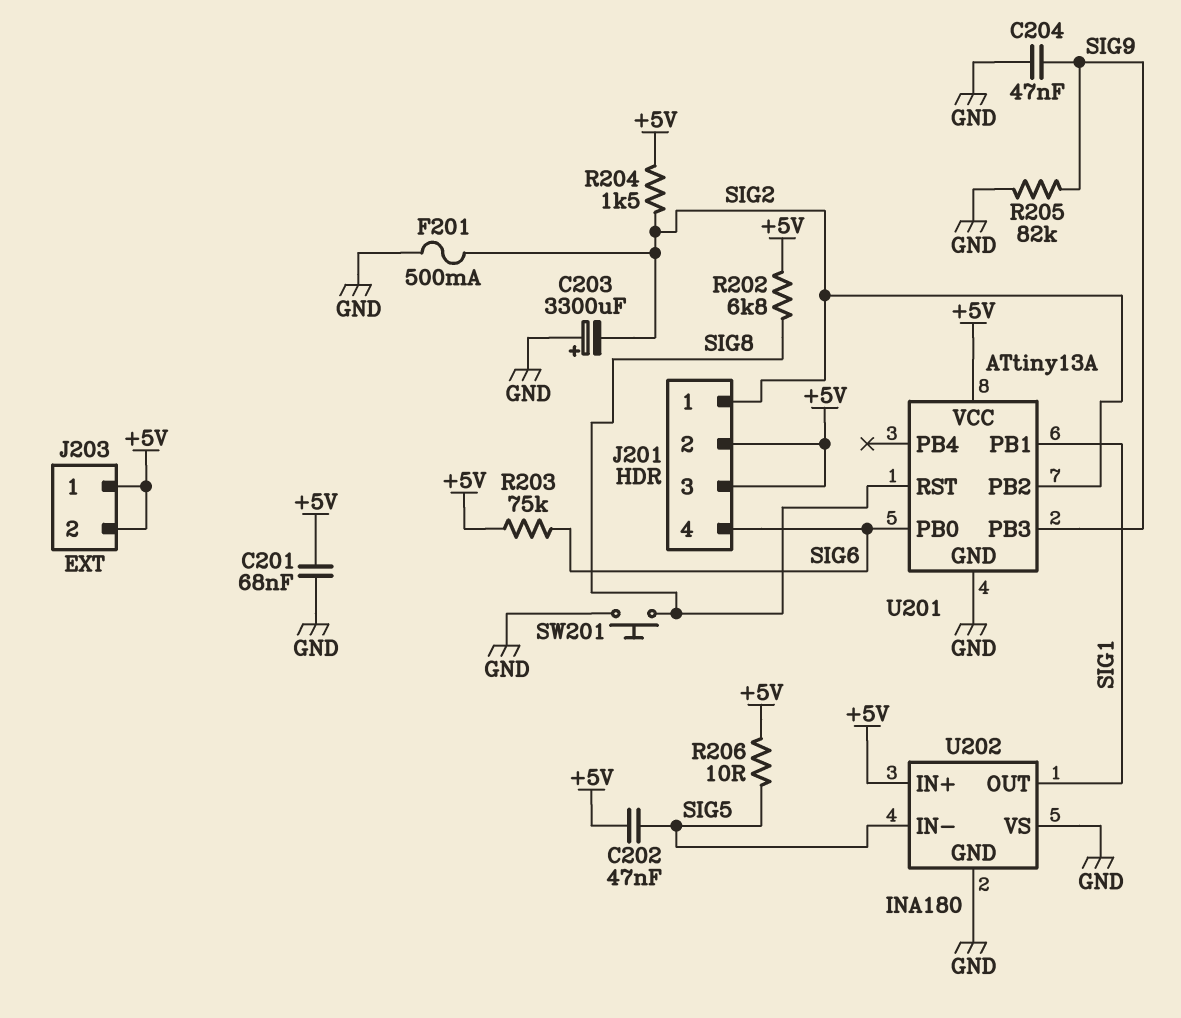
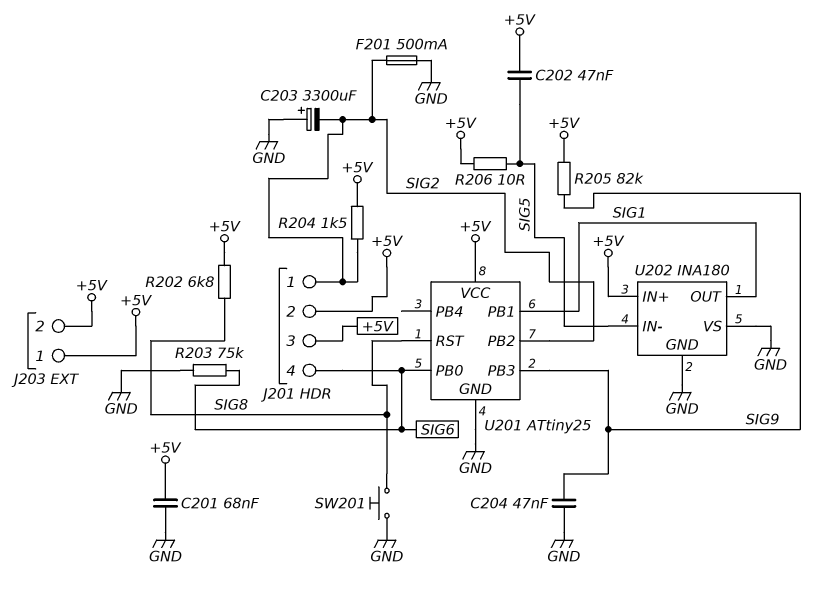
R203: 75k (+5V, SIG6) -> 75k (GND, SIG6)
R205: 82k (GND, SIG9) -> 82k (+5V, SIG9)
U201: ATtiny13A -> ATtiny25

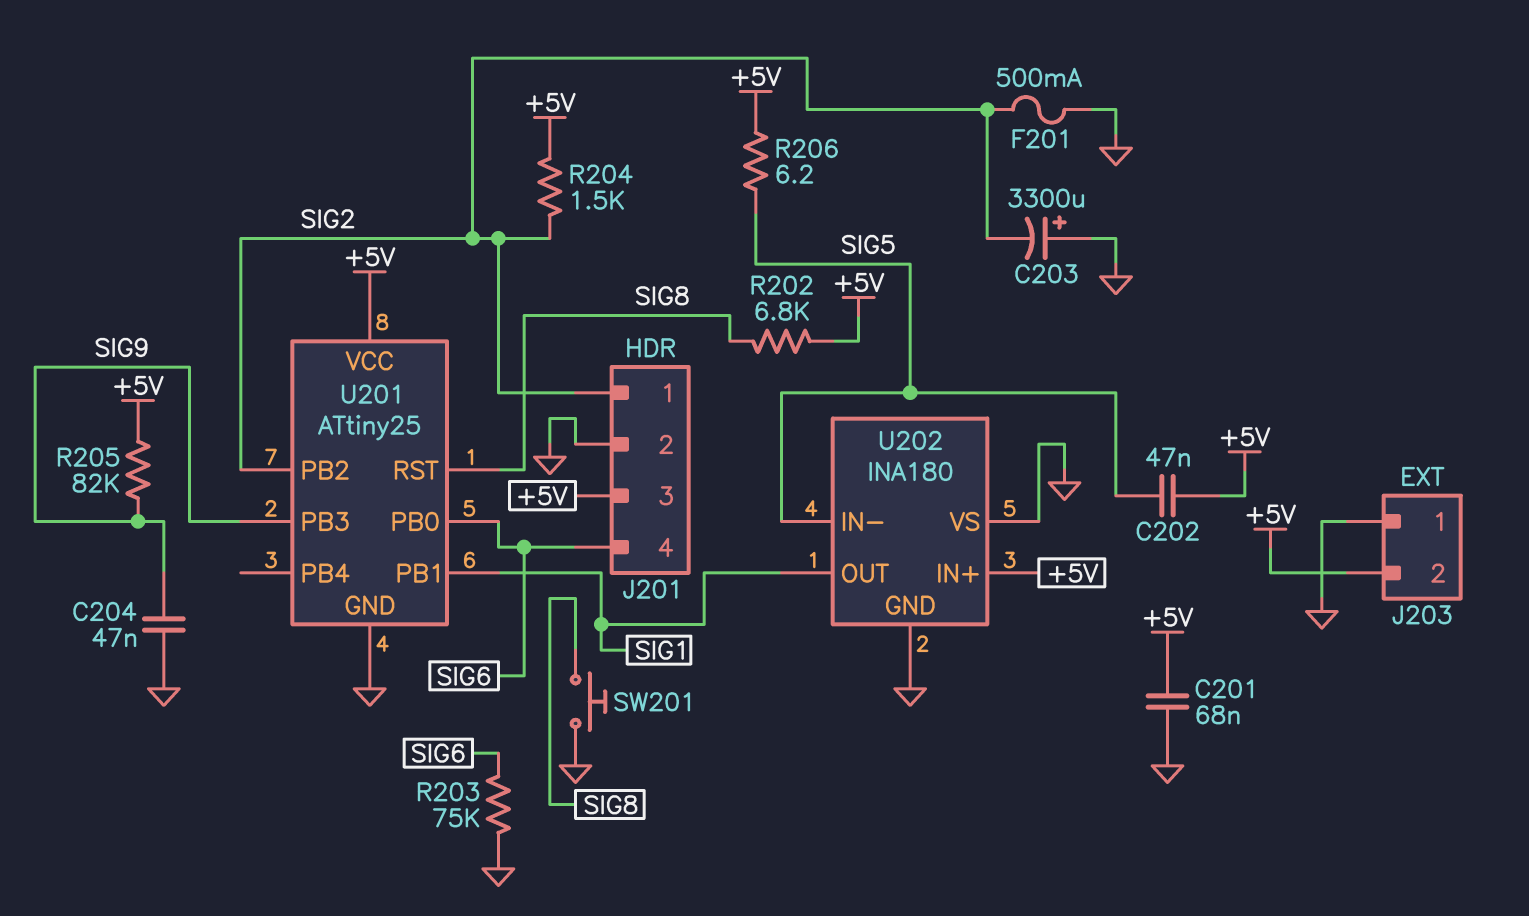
J201 pin 2: +5V -> GND
J203 pin 1: +5V -> GND
R206: 10 (+5V, SIG5) -> 6.2 (+5V, SIG5)

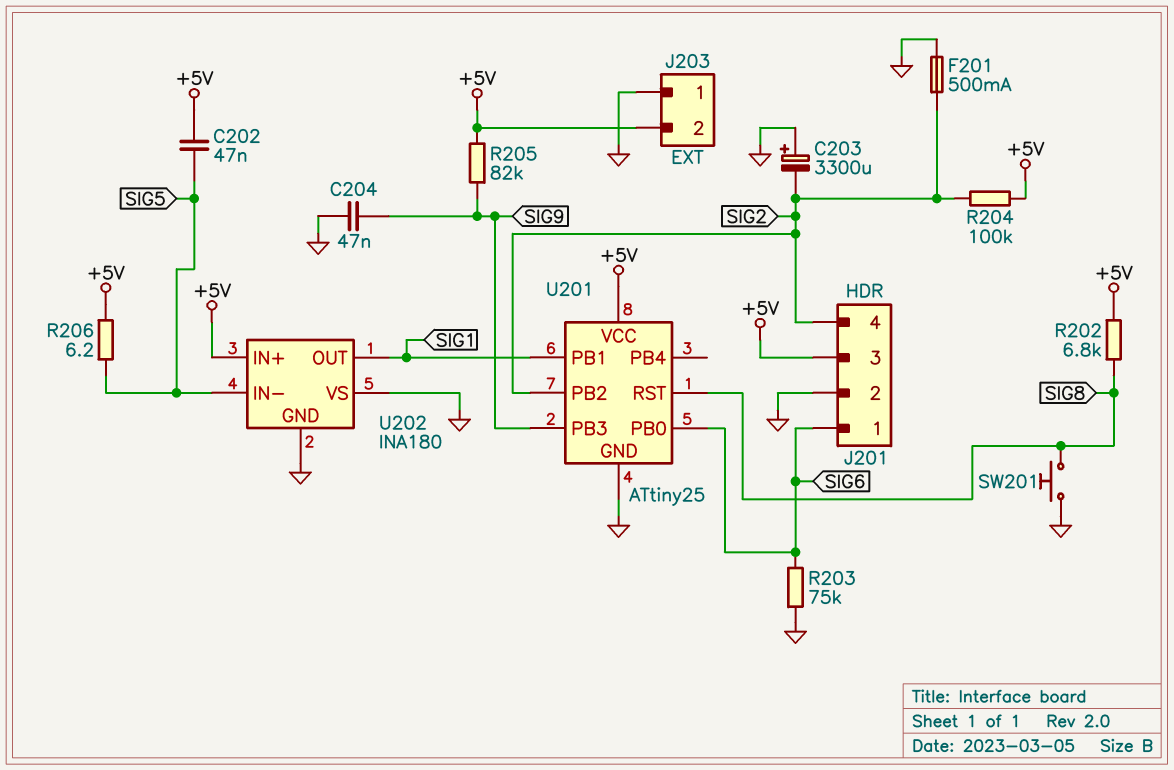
C201: 68nF (+5V, GND) -> none
J201 pin 1: SIG2 -> SIG6
J201 pin 4: SIG6 -> SIG2
R204: 1.5k (+5V, SIG2) -> 100k (+5V, SIG2)

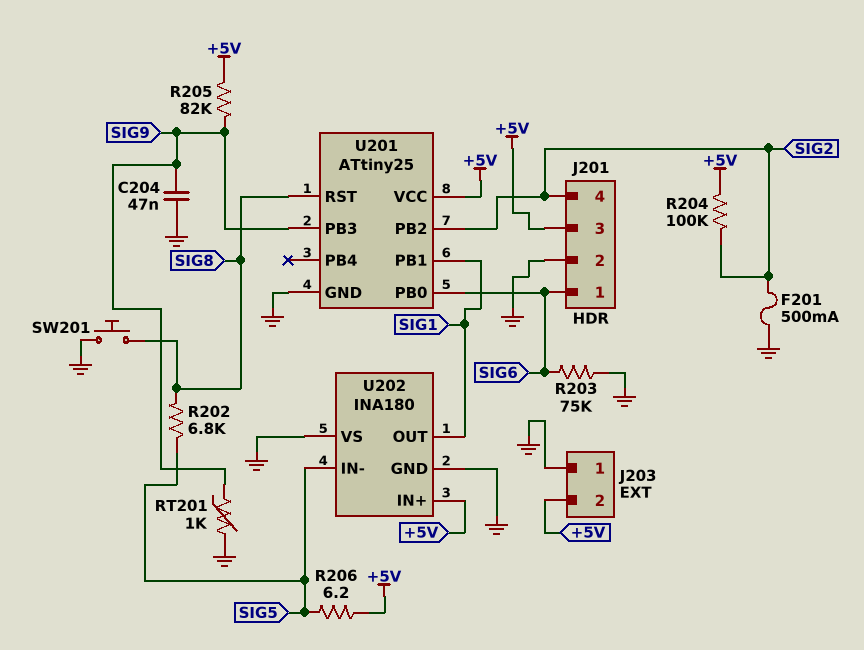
C202: 47nF (+5V, SIG5) -> none
C203: 3300uF (plus GND, minus SIG2) -> none
R202: 6.8k (+5V, SIG8) -> 6.8k (SIG5, SIG8)
RT201: none -> 1k (GND, SIG9)

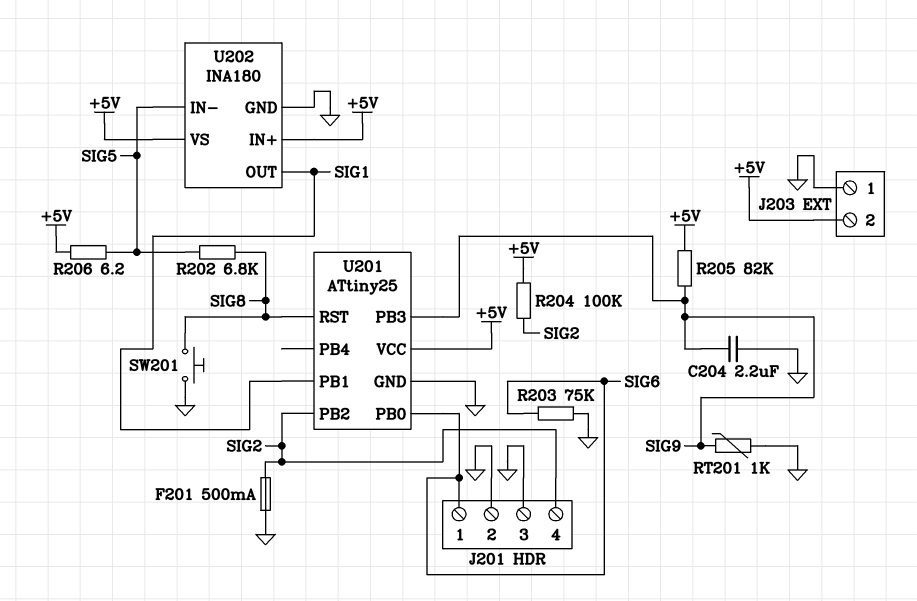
C204: 47nF (GND, SIG9) -> 2.2uF (GND, SIG9)
J201 pin 3: +5V -> GND
U202 pin VS: GND -> +5V

